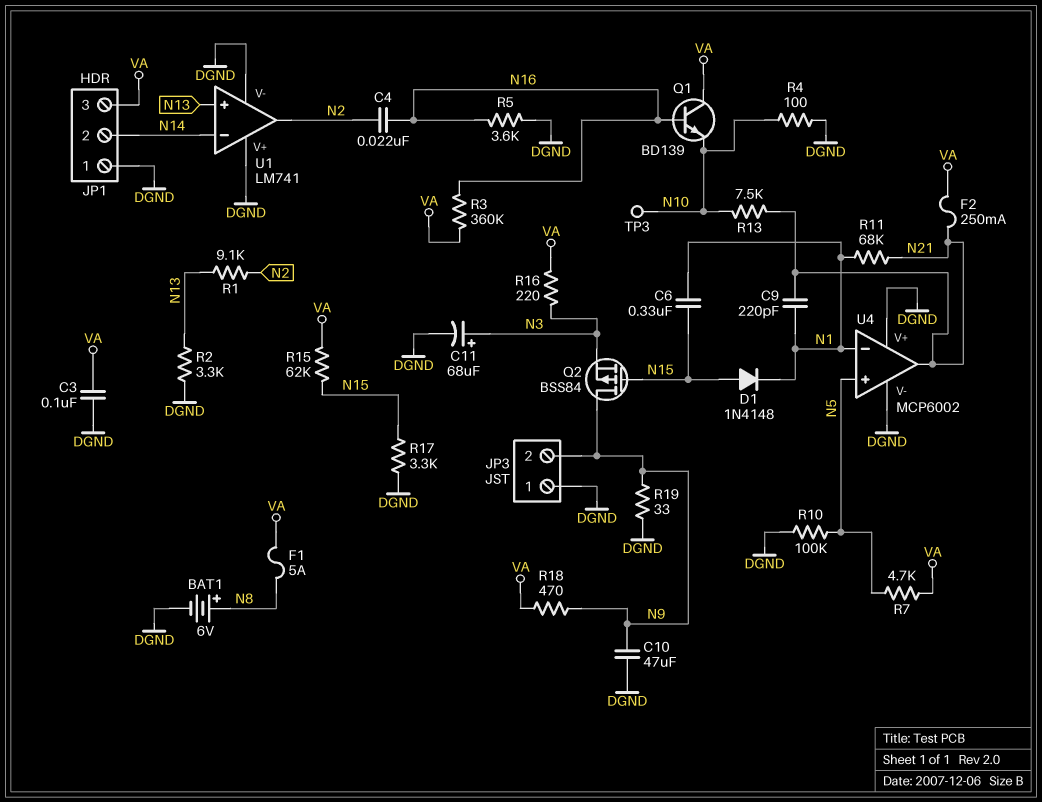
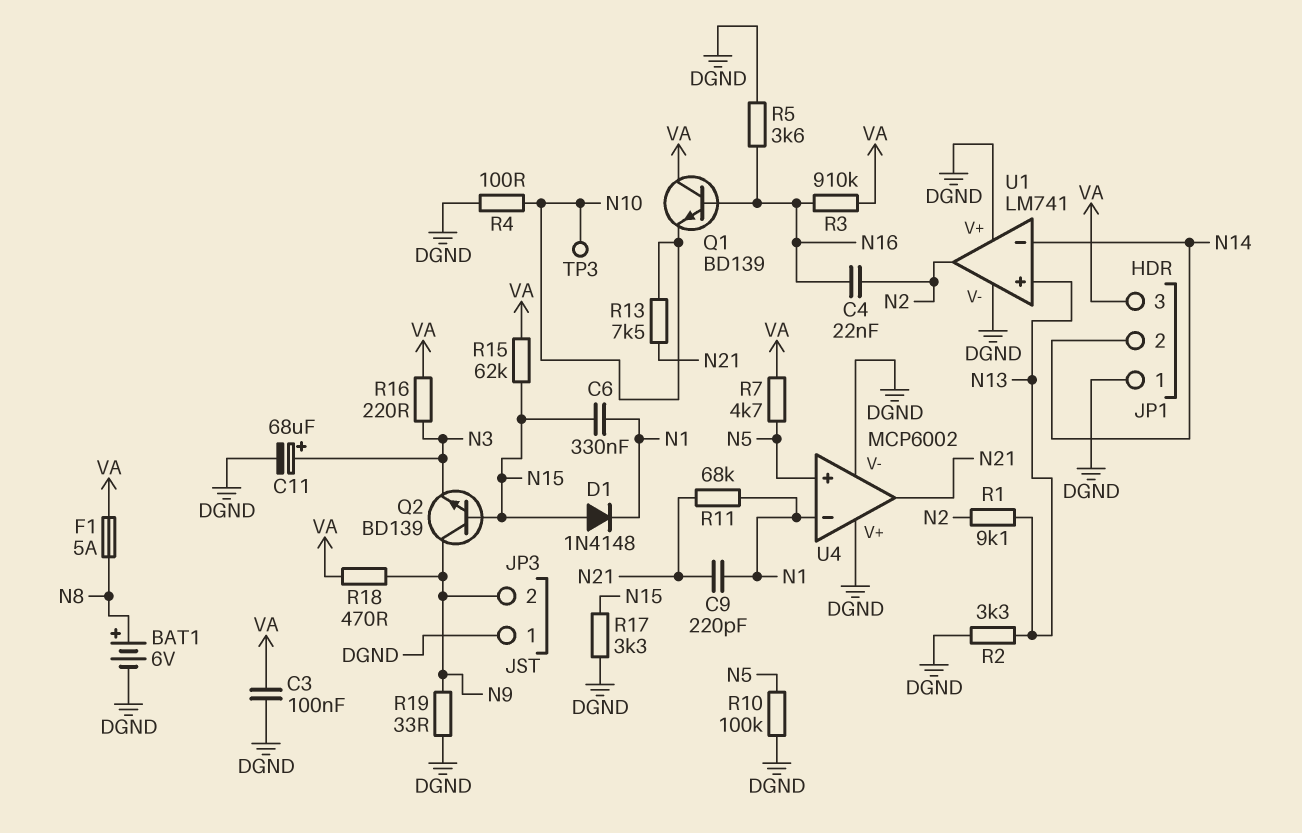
C10: 47uF (DGND, N9) -> none
F2: 250mA (N21, VA) -> none
Q2: PMOS BSS84 (G N15, D N9, S N3) -> NPN BD139 (B N15, C N9, E N3)
R3: 360k (N16, VA) -> 910k (N16, VA)

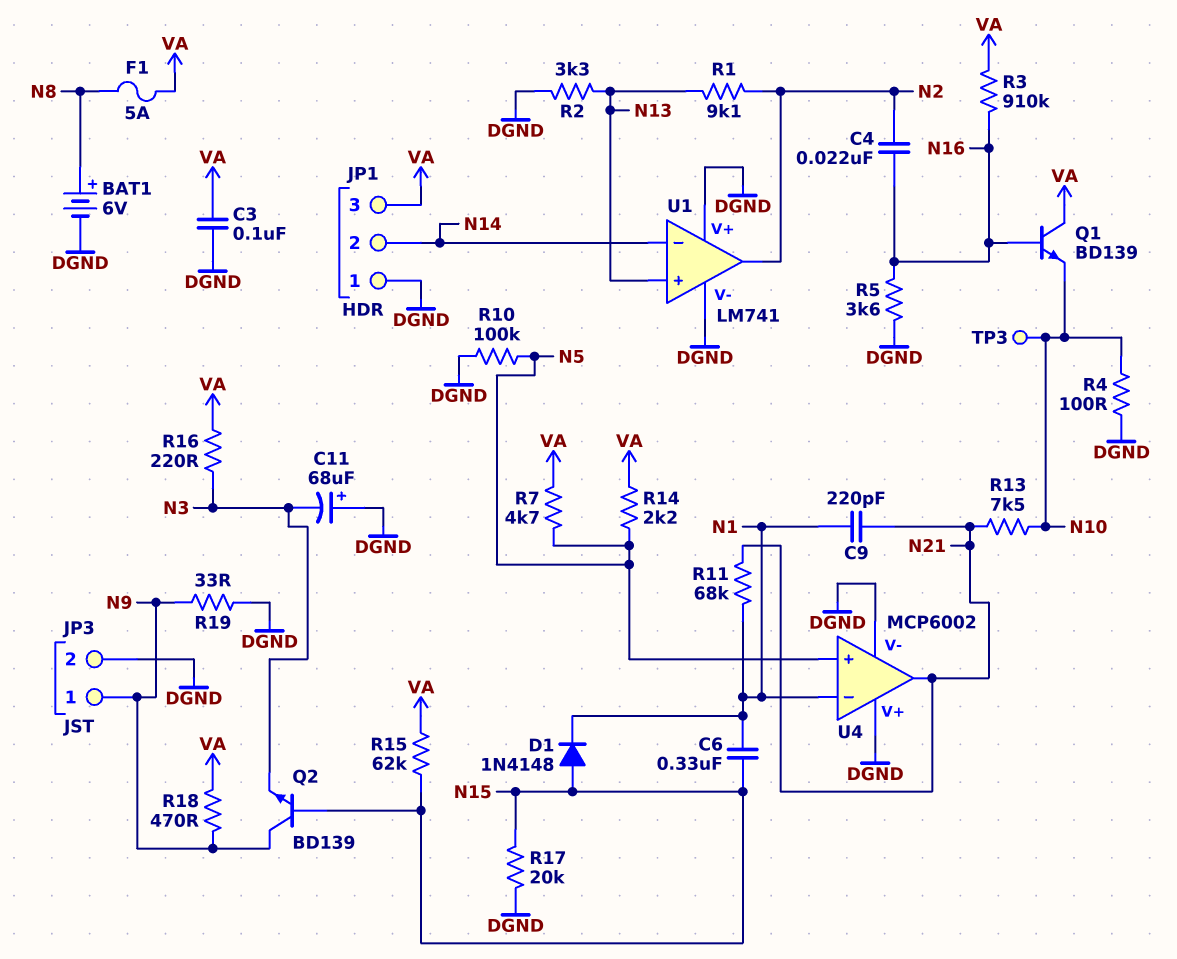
C11: 68uF (plus N3, minus DGND) -> 68uF (plus DGND, minus N3)
JP3 pin 1: DGND -> N9
JP3 pin 2: N9 -> DGND
R14: none -> 2.2k (N5, VA)
R17: 3.3k (DGND, N15) -> 20k (DGND, N15)

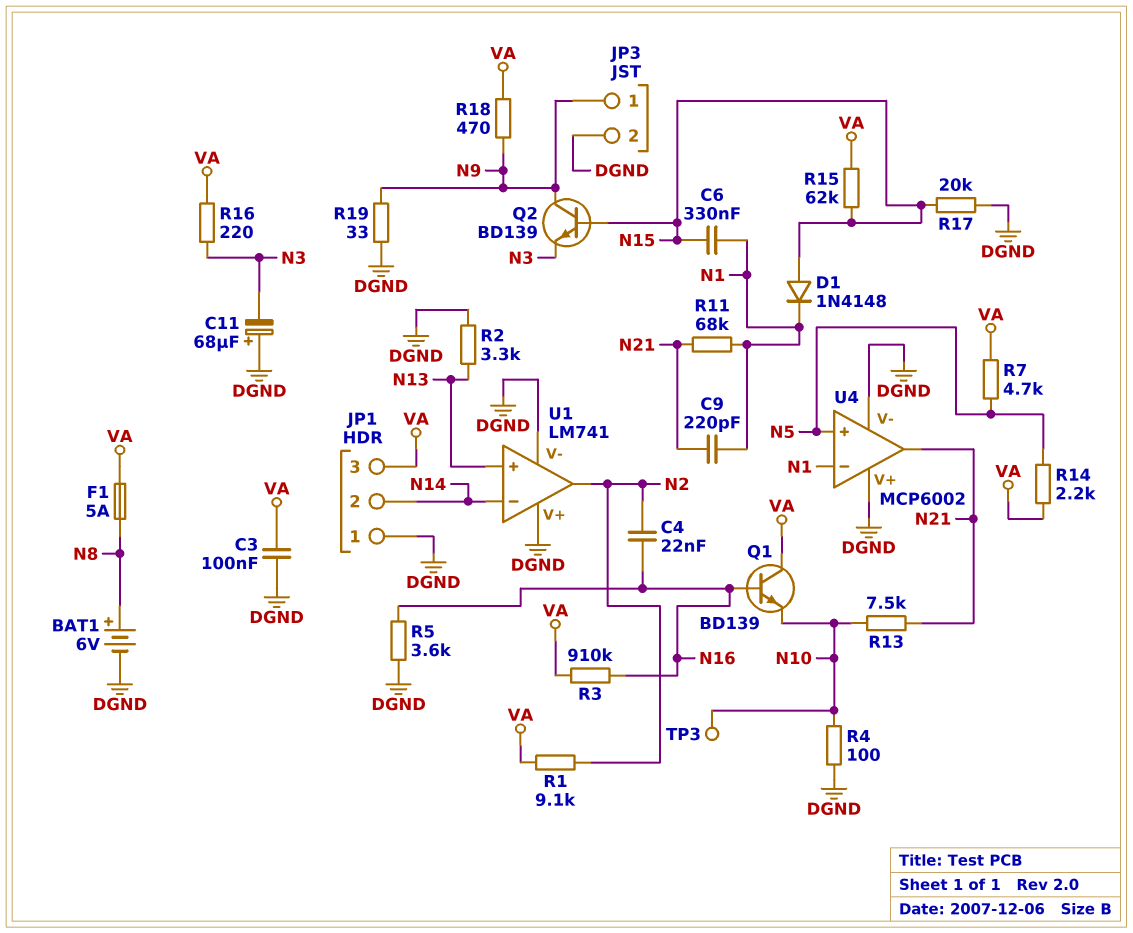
R1: 9.1k (N2, N13) -> 9.1k (N2, VA)
R10: 100k (DGND, N5) -> none

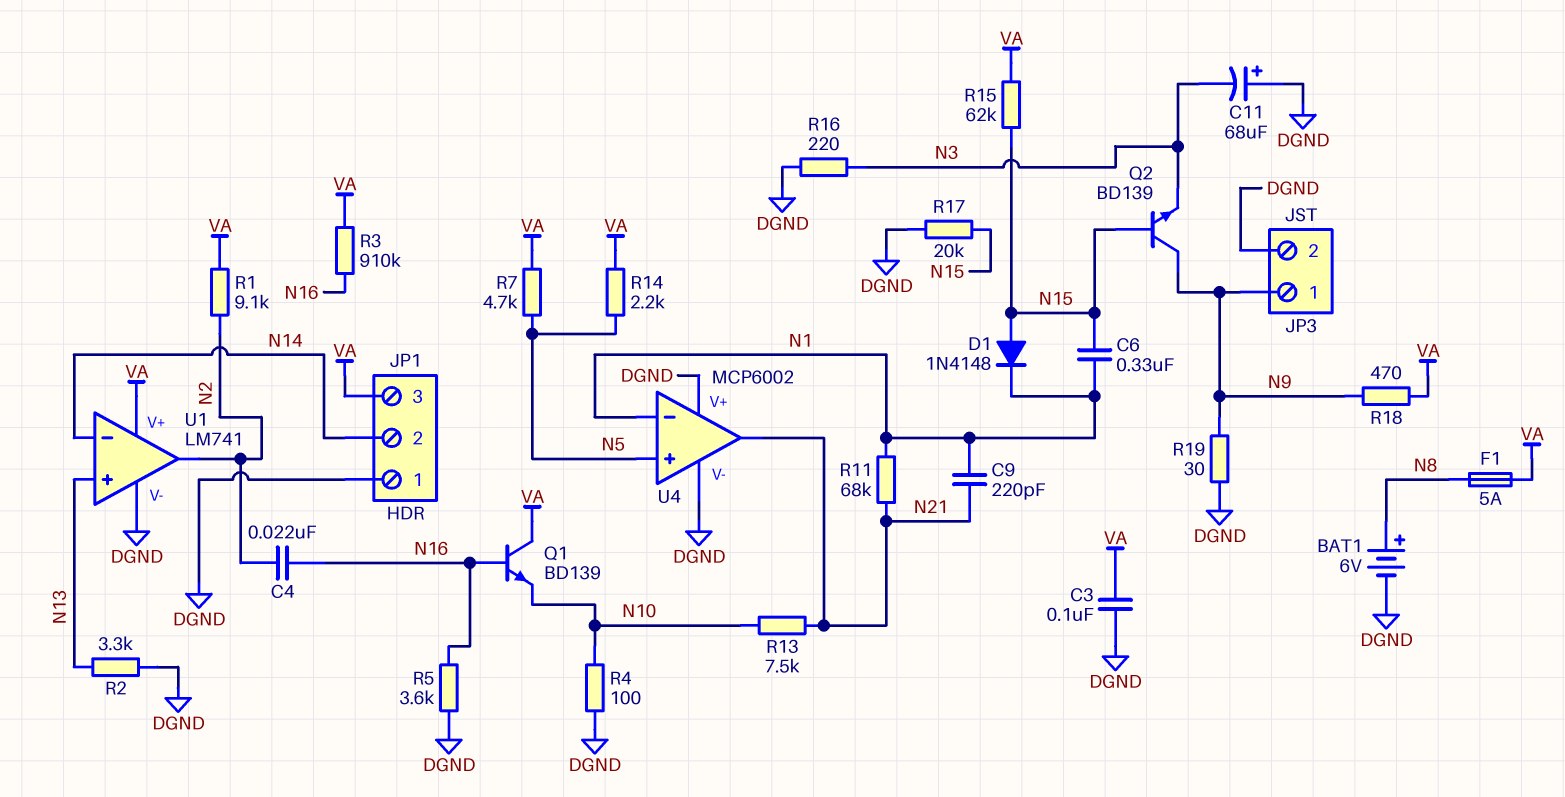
R16: 220 (N3, VA) -> 220 (DGND, N3)
R19: 33 (DGND, N9) -> 30 (DGND, N9)
TP3: test point (N10) -> none
U1 pin V+: DGND -> VA

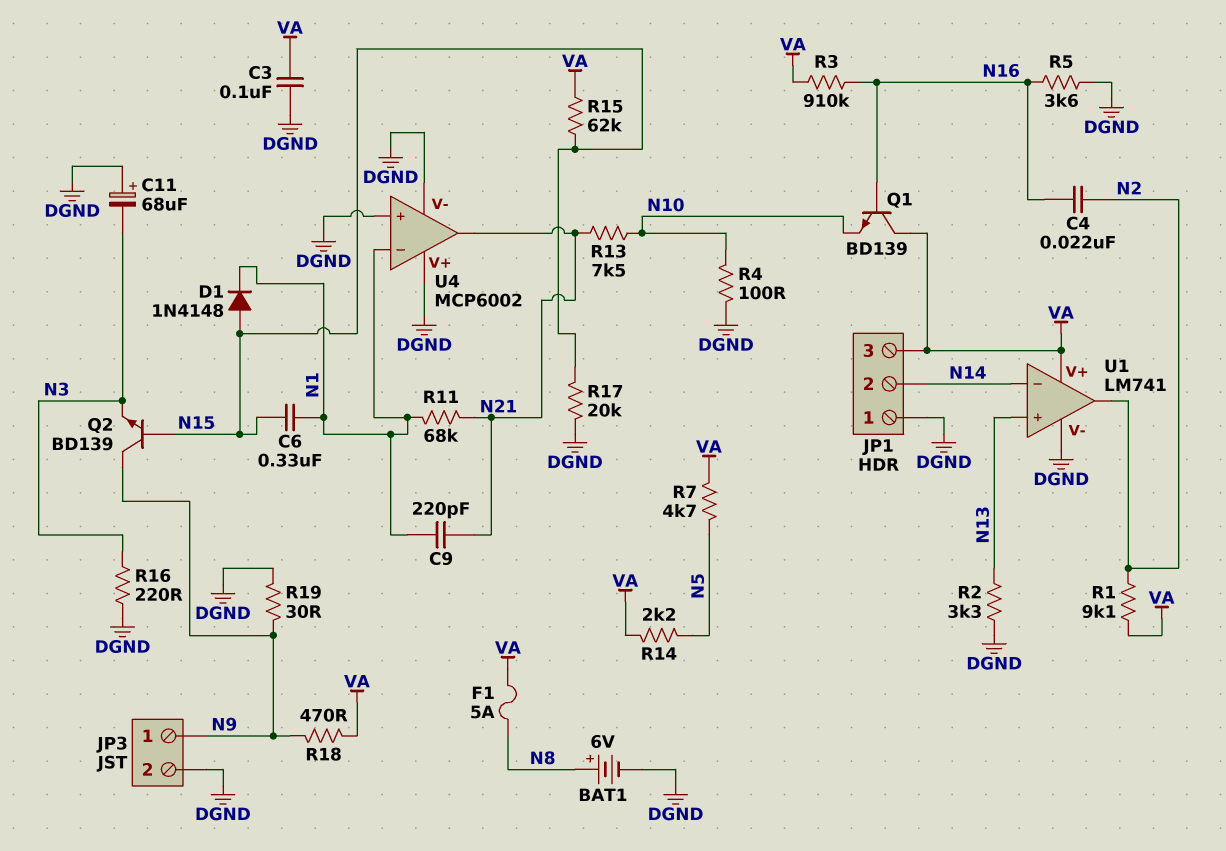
U4 pin in+: N5 -> DGND

